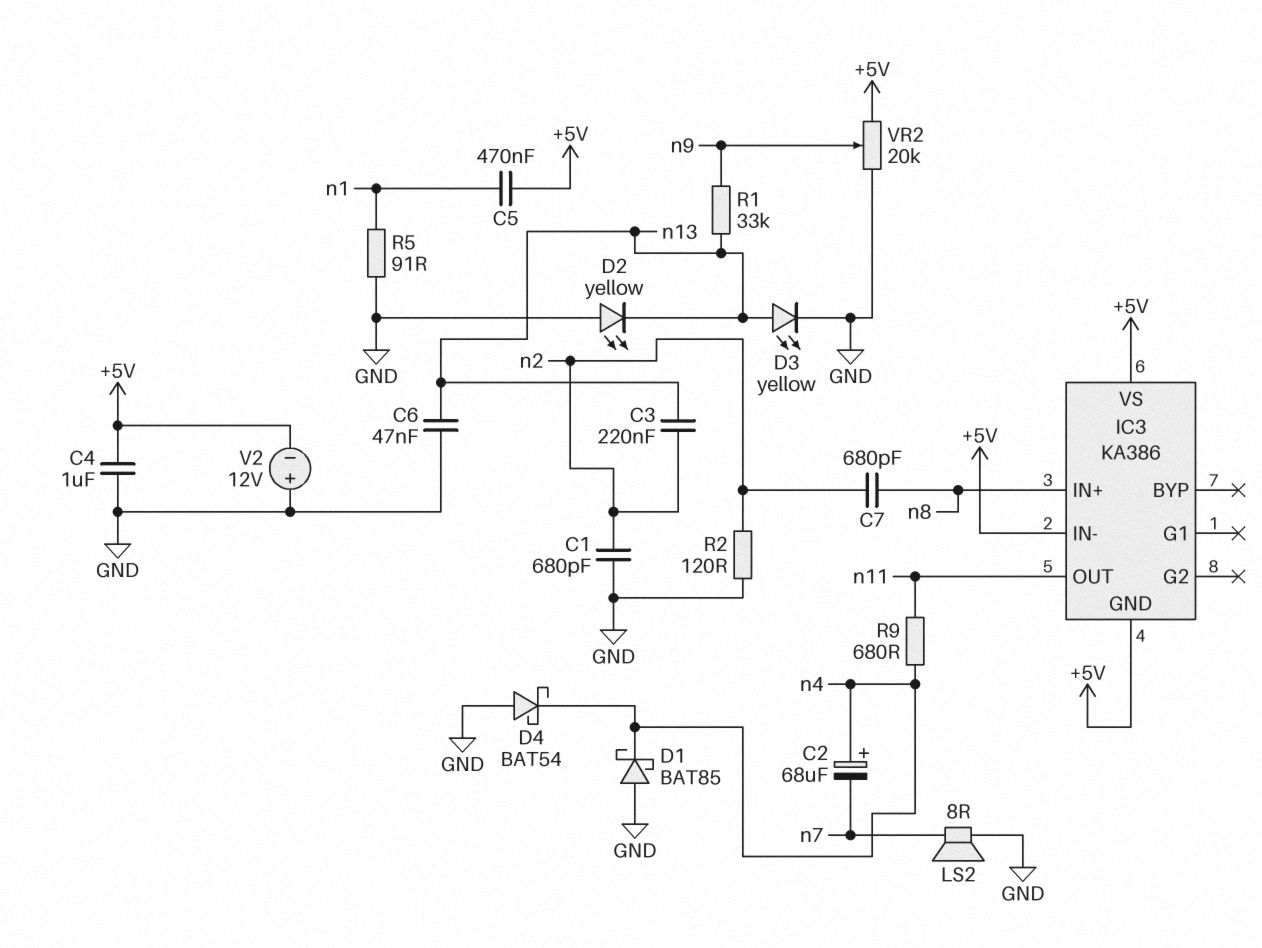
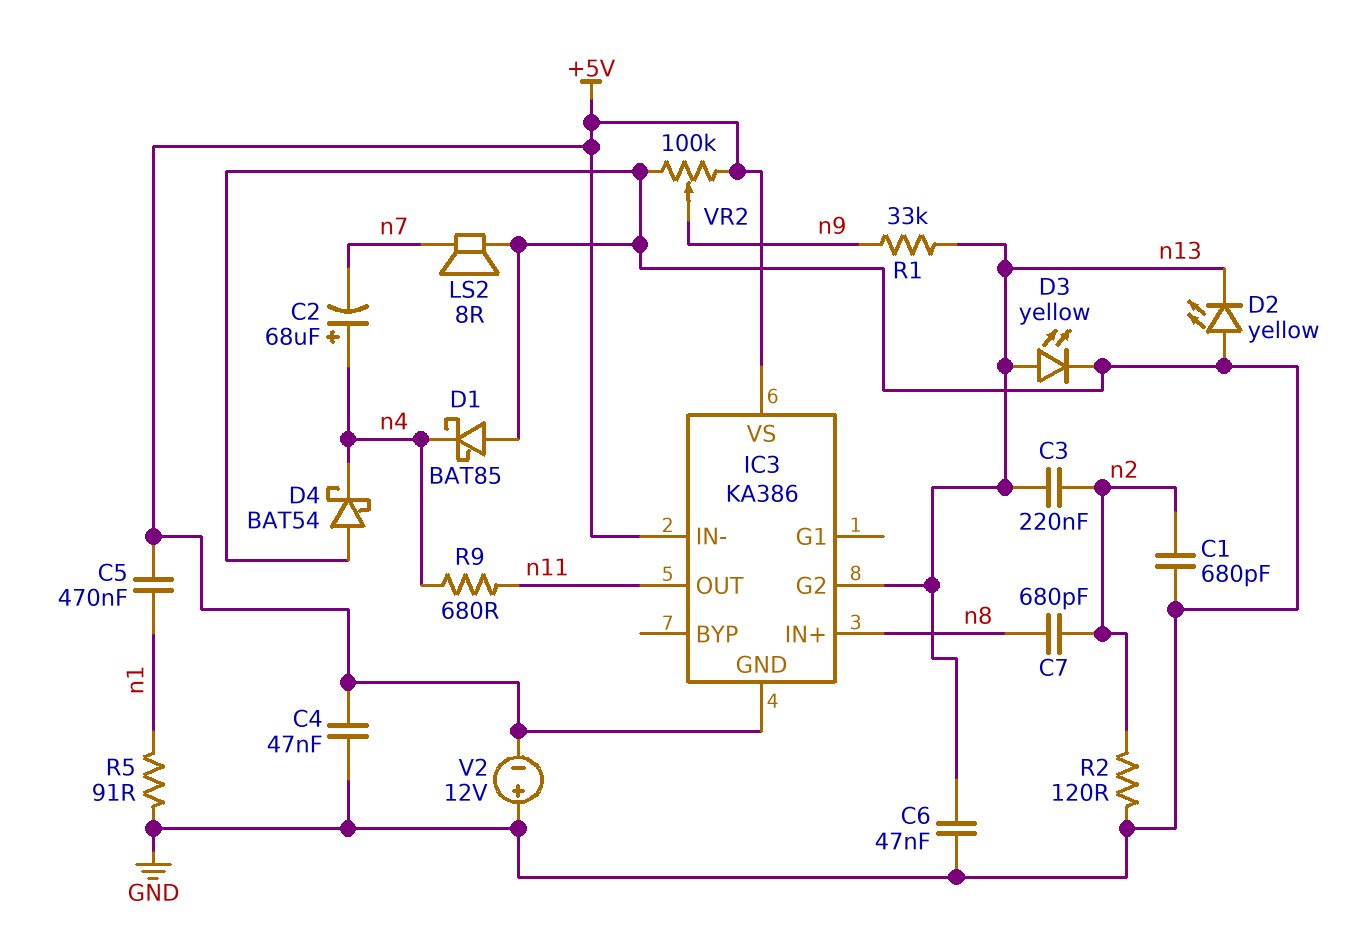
C4: 1uF (+5V, GND) -> 47nF (+5V, GND)
IC3 pin G2: none -> n13
VR2: 20k (+5V, GND, wiper n9) -> 100k (+5V, GND, wiper n9)

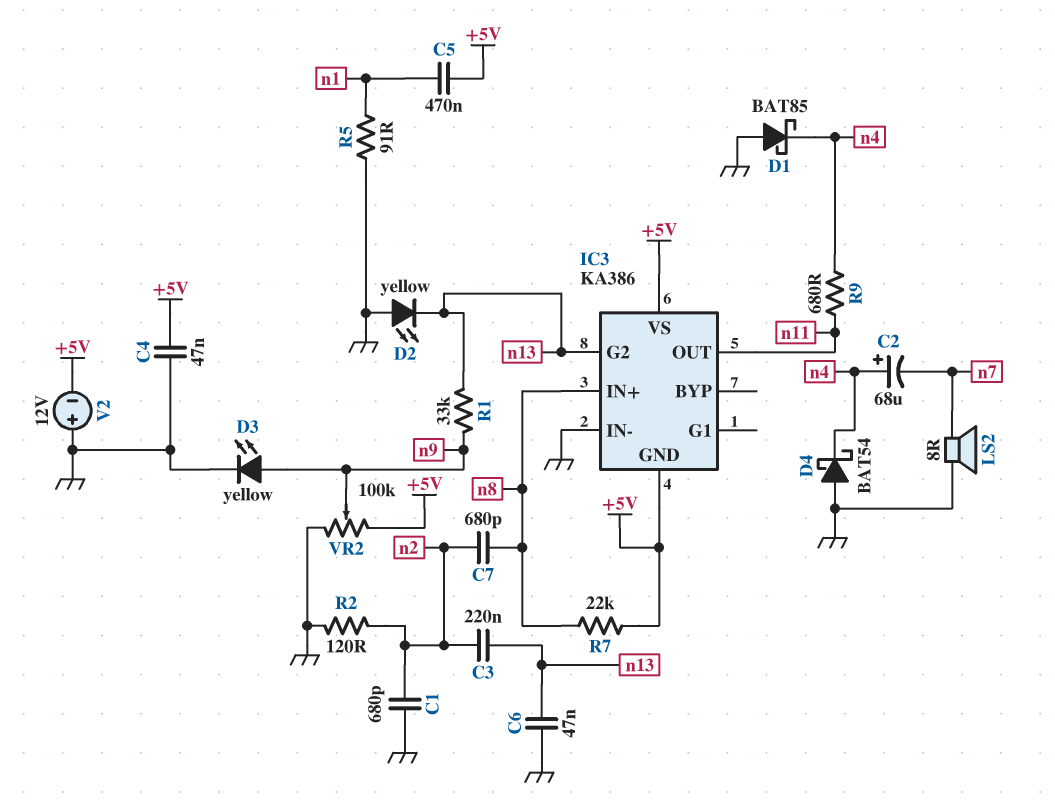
D3: LED yellow (A n13, K GND) -> LED yellow (A n9, K GND)
IC3 pin IN-: +5V -> GND
R7: none -> 22k (+5V, n8)

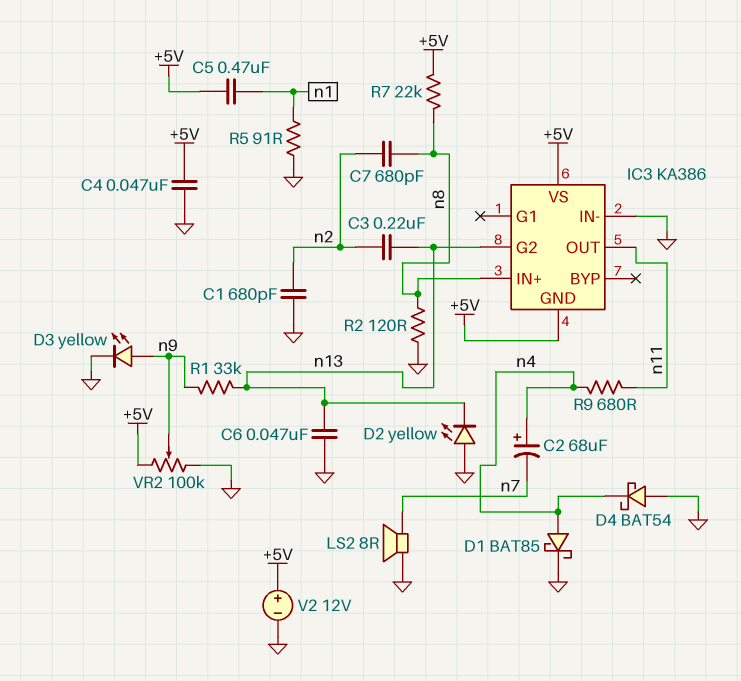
D1: schottky BAT85 (A GND, K n4) -> schottky BAT85 (A n4, K GND)
R2: 120 (GND, n2) -> 120 (GND, n8)
V2: 12V (plus GND, minus +5V) -> 12V (plus +5V, minus GND)

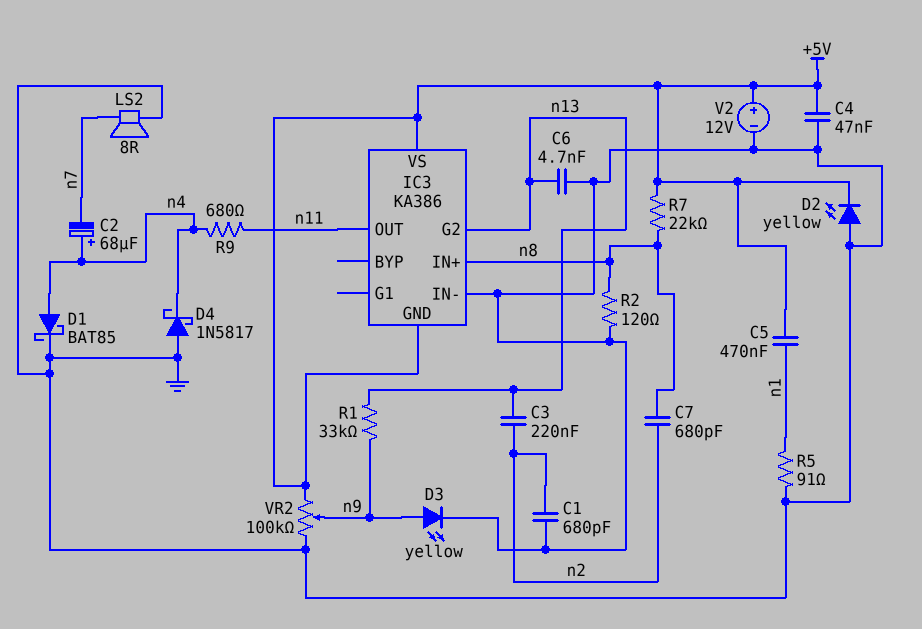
C6: 47nF (GND, n13) -> 4.7nF (GND, n13)
D2: LED yellow (A GND, K n13) -> LED yellow (A GND, K +5V)
D4: schottky BAT54 (A GND, K n4) -> schottky 1N5817 (A GND, K n4)

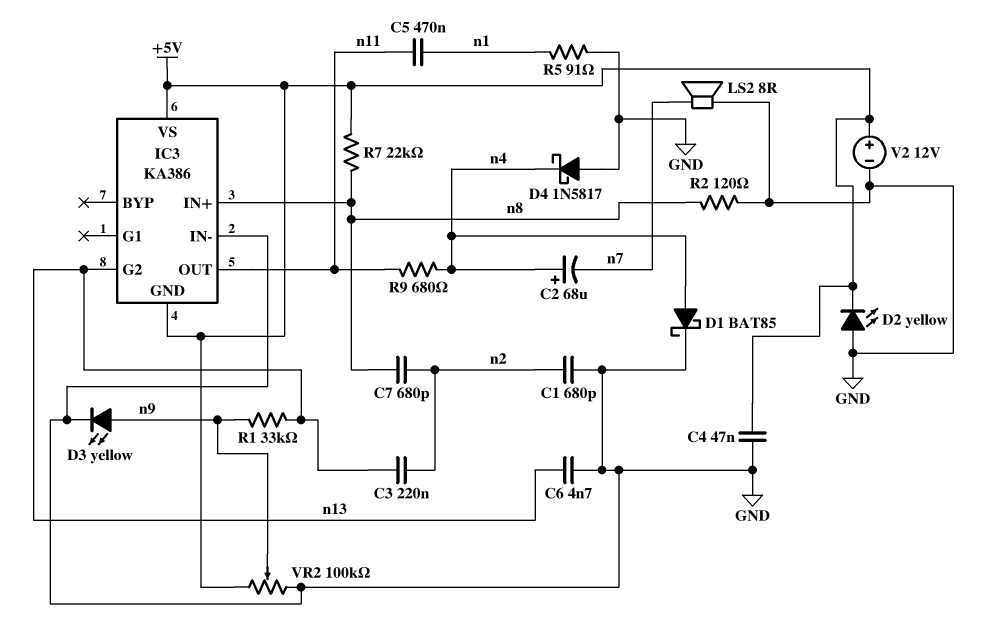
C5: 470nF (+5V, n1) -> 470nF (n1, n11)

